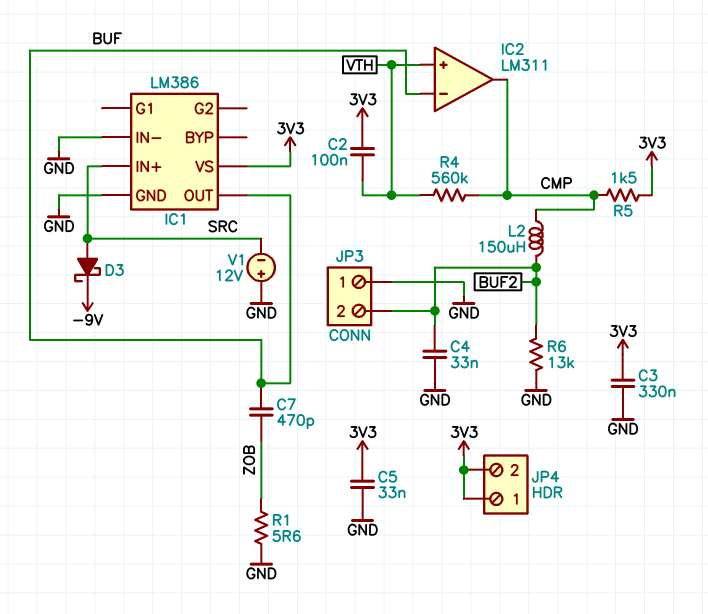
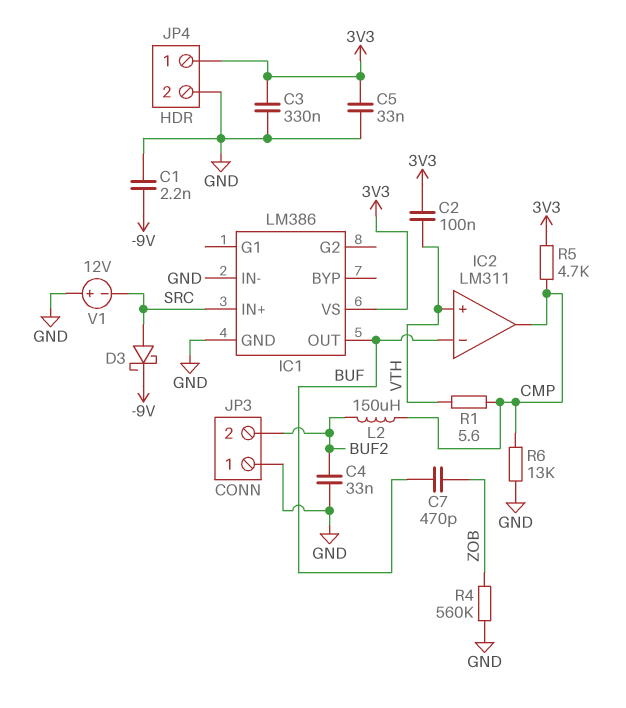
C1: none -> 2.2nF (-9V, GND)
JP4 pin 2: 3V3 -> GND
R1: 5.6 (GND, ZOB) -> 5.6 (CMP, VTH)
R4: 560k (CMP, VTH) -> 560k (GND, ZOB)
R5: 1.5k (3V3, CMP) -> 4.7k (3V3, CMP)
R6: 13k (BUF2, GND) -> 13k (CMP, GND)

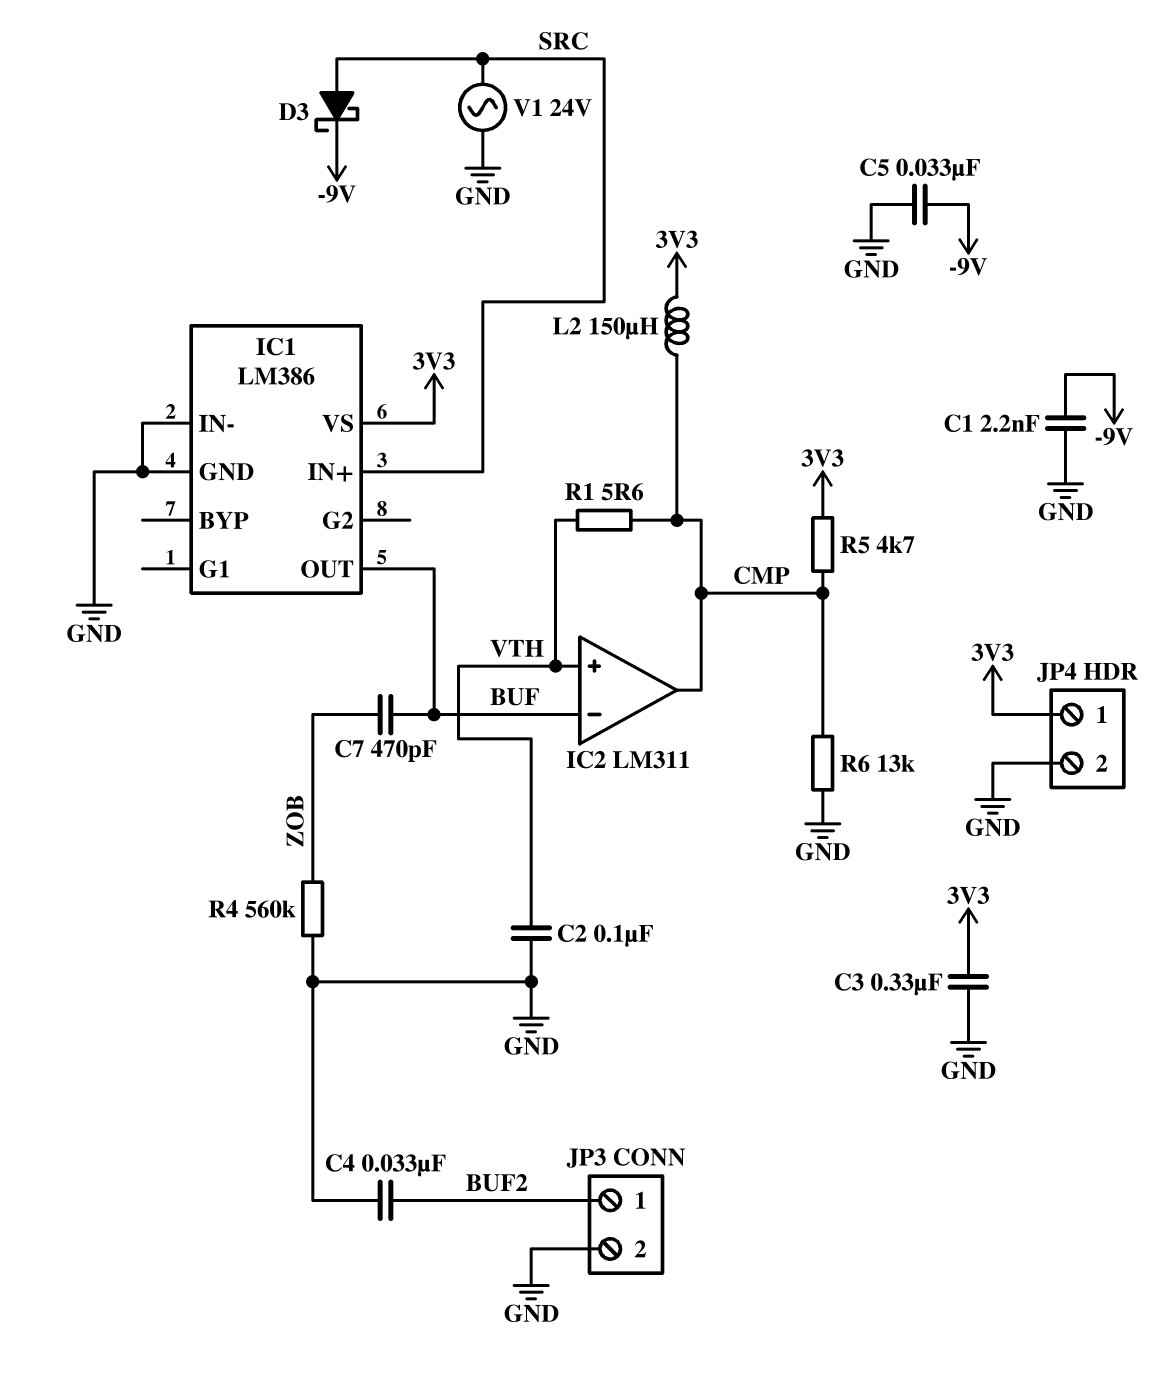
C2: 100nF (3V3, VTH) -> 100nF (GND, VTH)
C5: 33nF (3V3, GND) -> 33nF (-9V, GND)
JP3 pin 1: GND -> BUF2
JP3 pin 2: BUF2 -> GND
L2: 150uH (BUF2, CMP) -> 150uH (3V3, CMP)
V1: 12V (plus GND, minus SRC) -> AC 24V (GND, SRC)

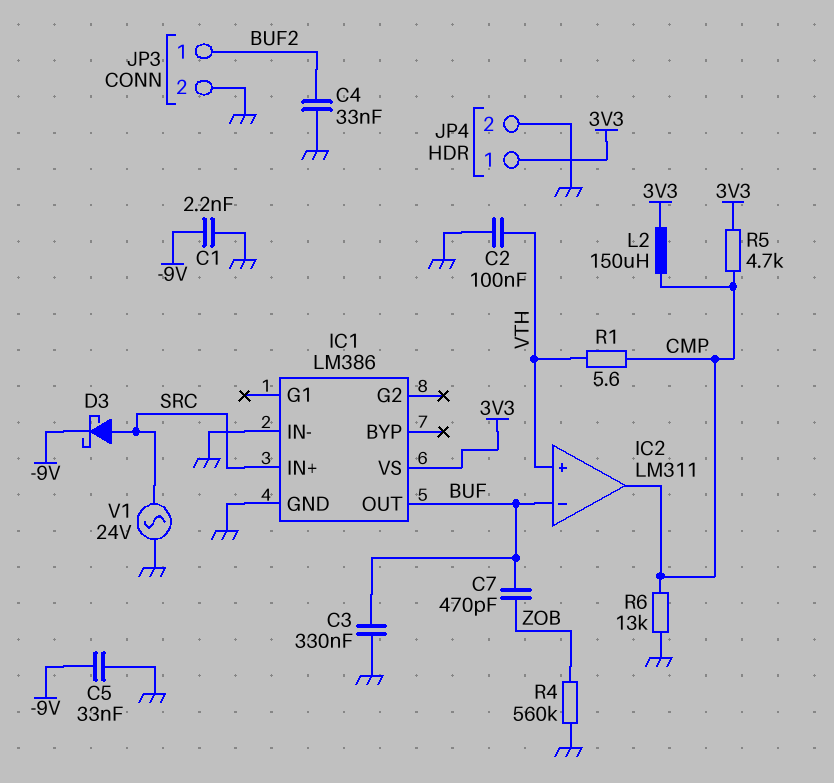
C3: 330nF (3V3, GND) -> 330nF (BUF, GND)

